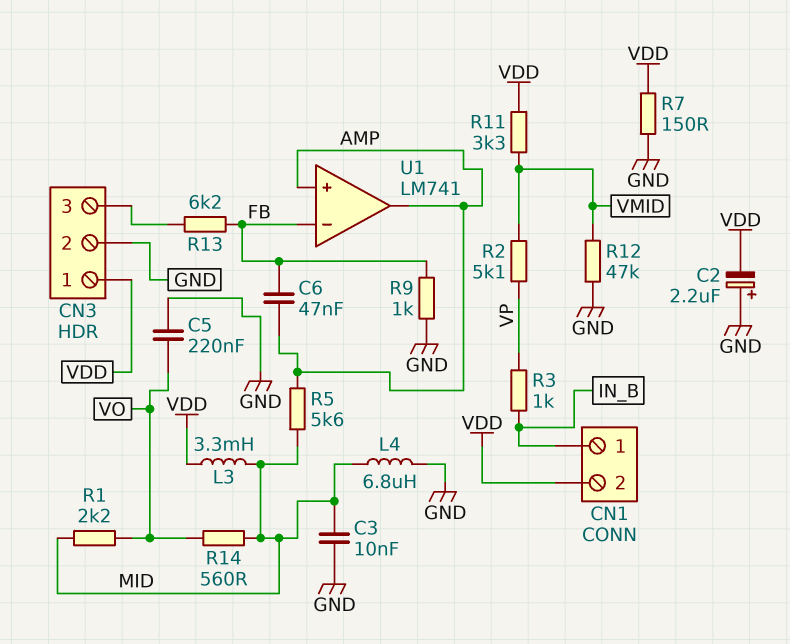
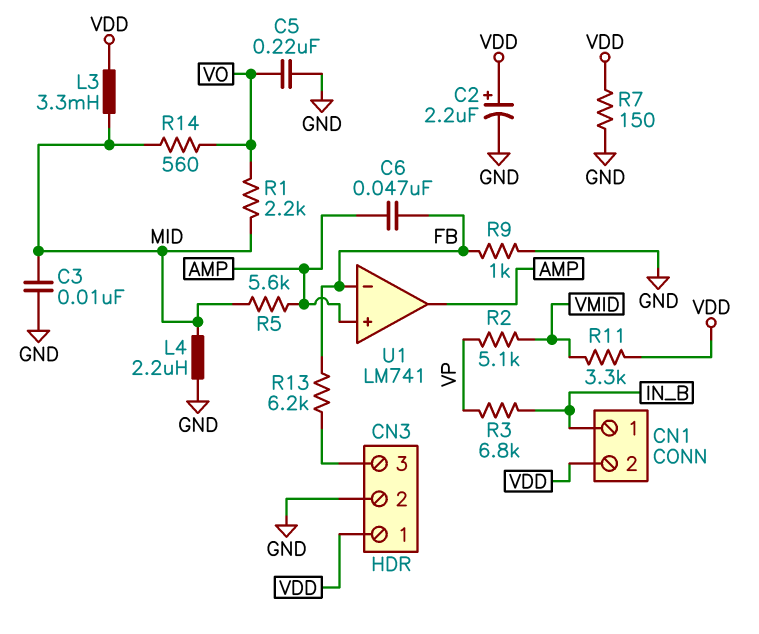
C2: 2.2uF (plus GND, minus VDD) -> 2.2uF (plus VDD, minus GND)
L4: 6.8uH (GND, MID) -> 2.2uH (GND, MID)
R3: 1k (IN_B, VP) -> 6.8k (IN_B, VP)
R12: 47k (GND, VMID) -> none

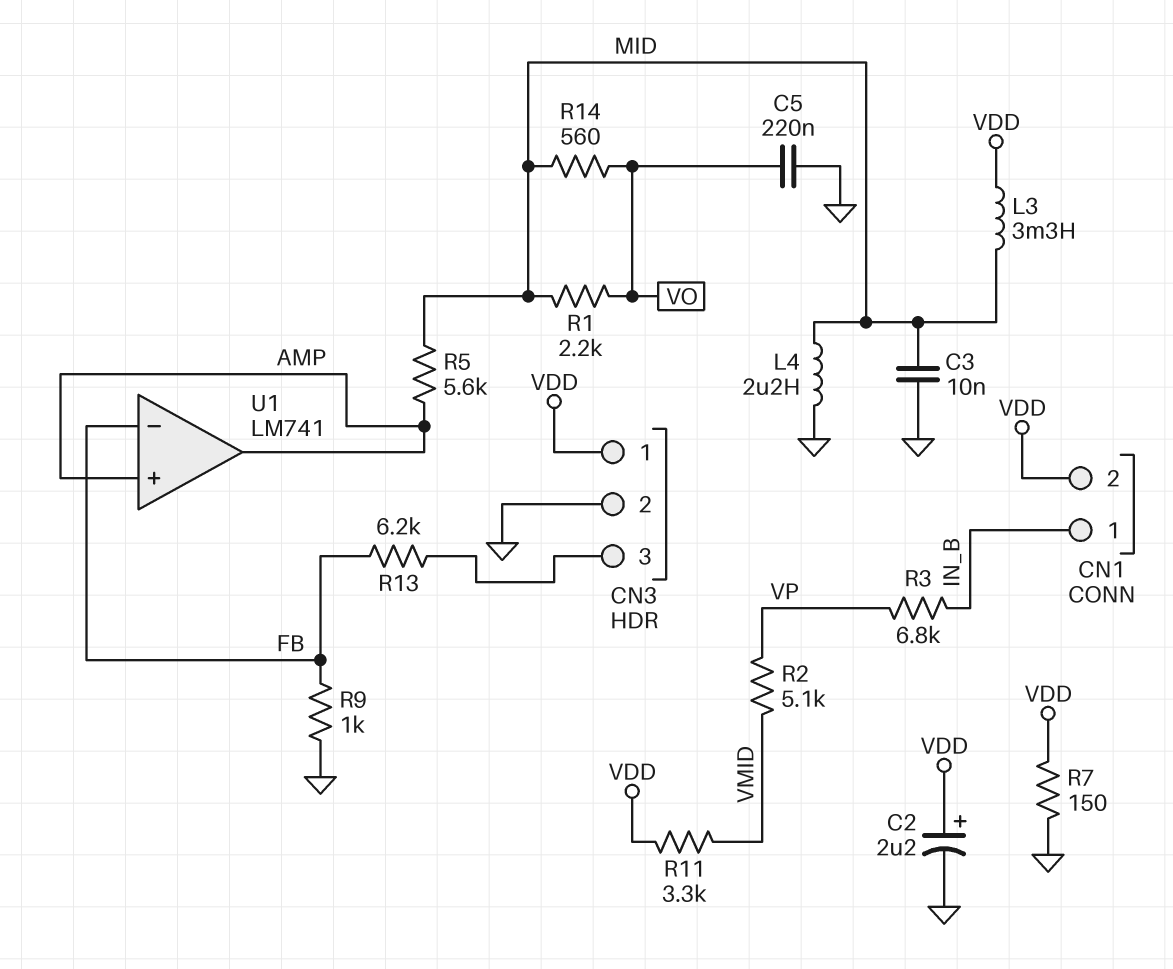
C6: 47nF (AMP, FB) -> none

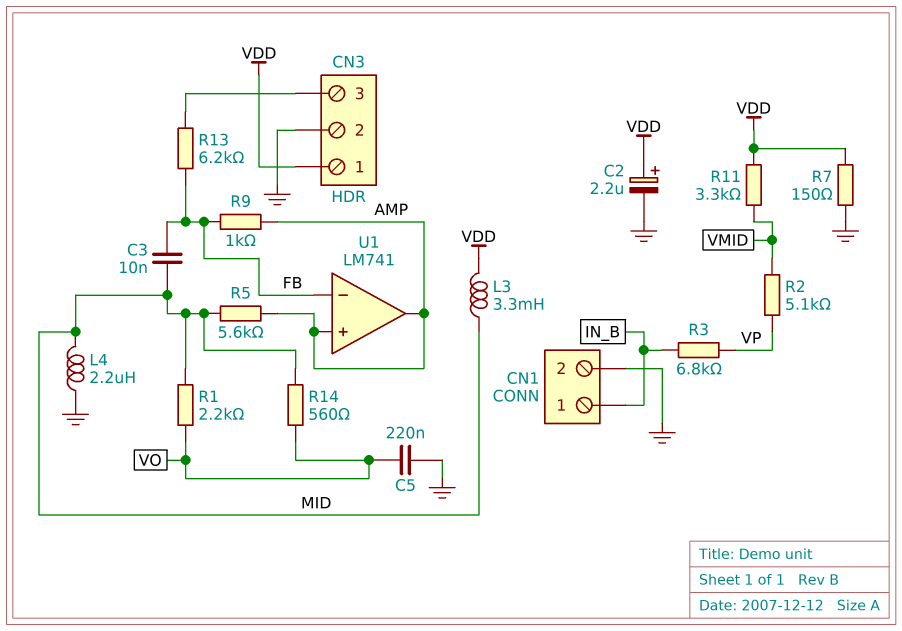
C3: 10nF (GND, MID) -> 10nF (FB, MID)
CN1 pin 2: VDD -> GND
R9: 1k (FB, GND) -> 1k (AMP, FB)

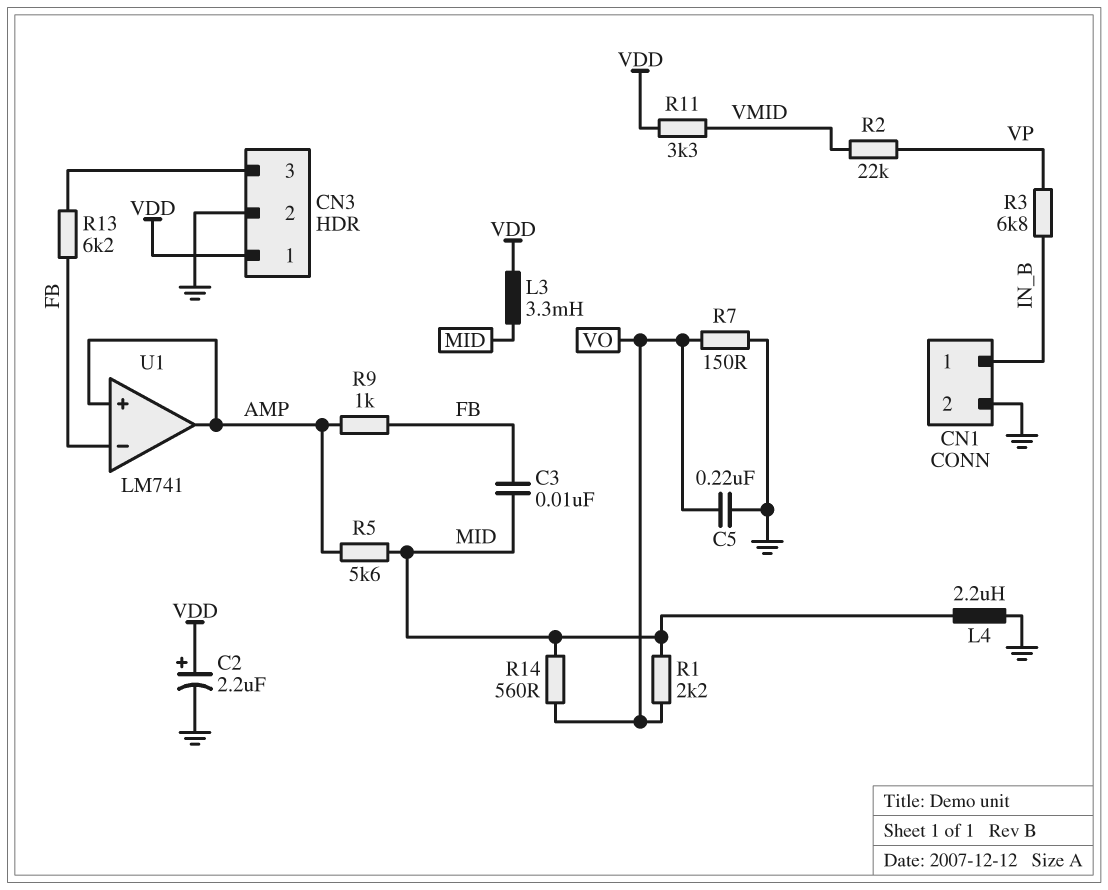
R2: 5.1k (VMID, VP) -> 22k (VMID, VP)
R7: 150 (GND, VDD) -> 150 (GND, VO)

